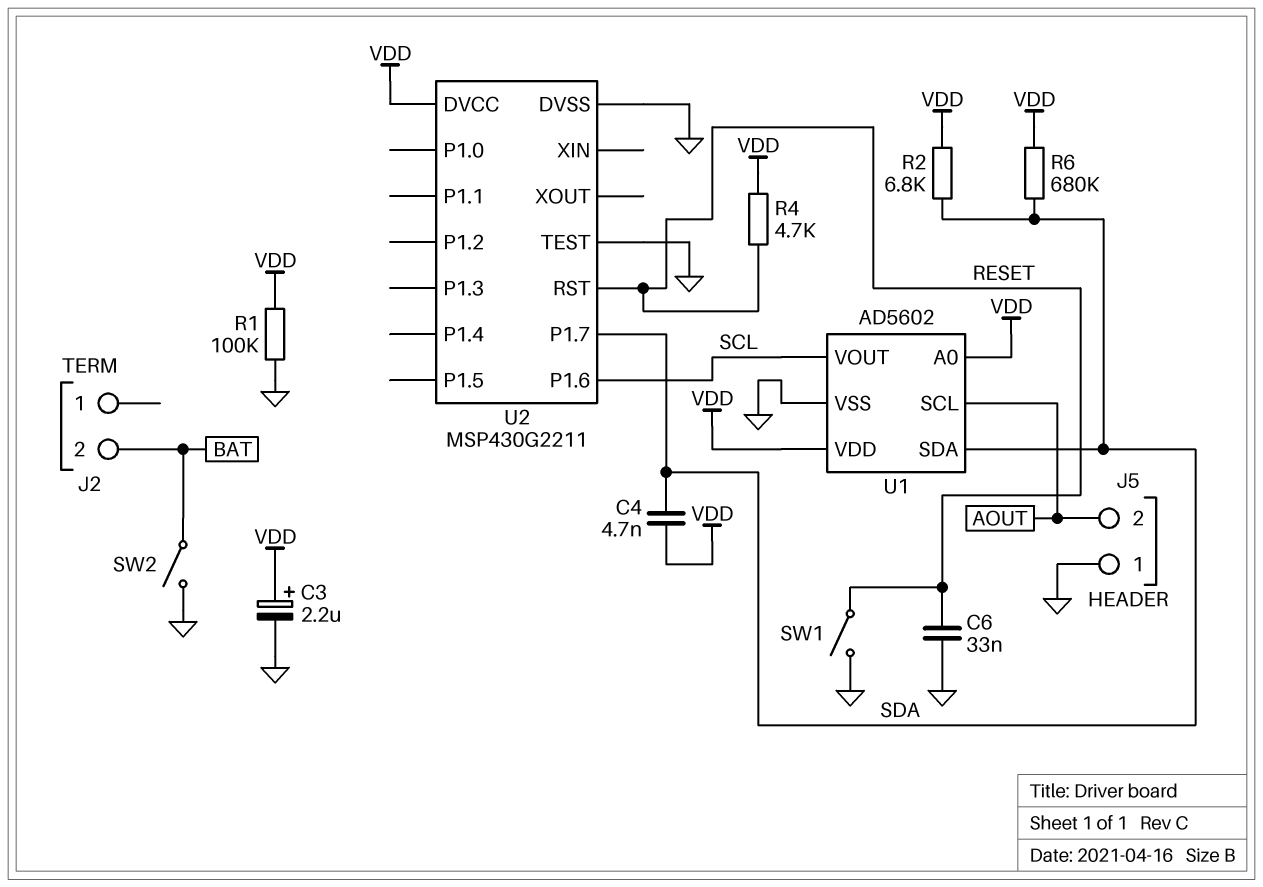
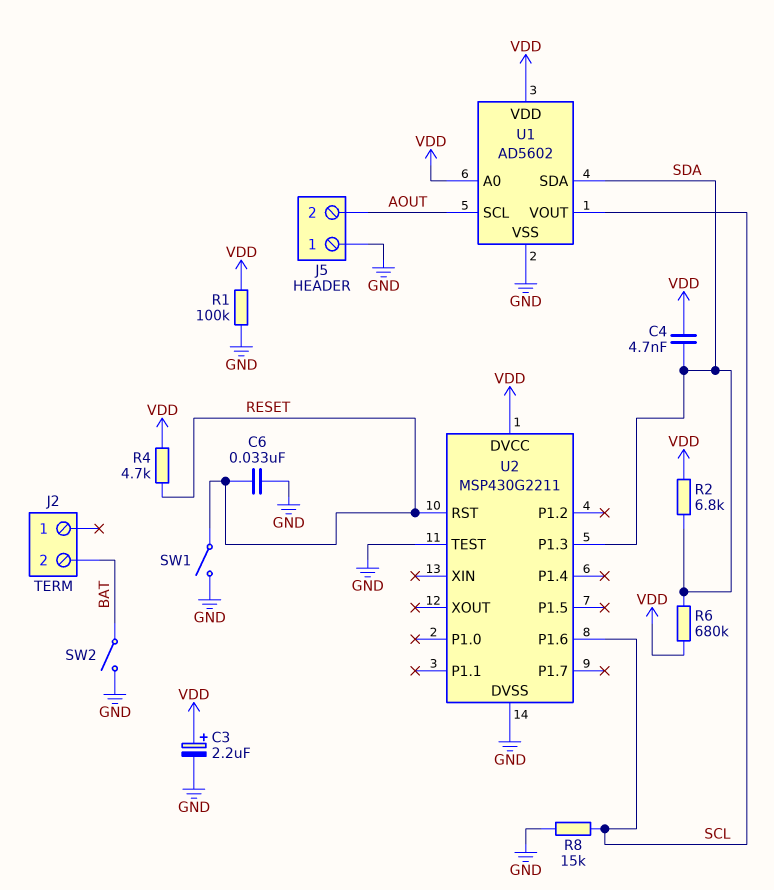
R8: none -> 15k (GND, SCL)
U2 pin P1.3: none -> SDA
U2 pin P1.7: SDA -> none

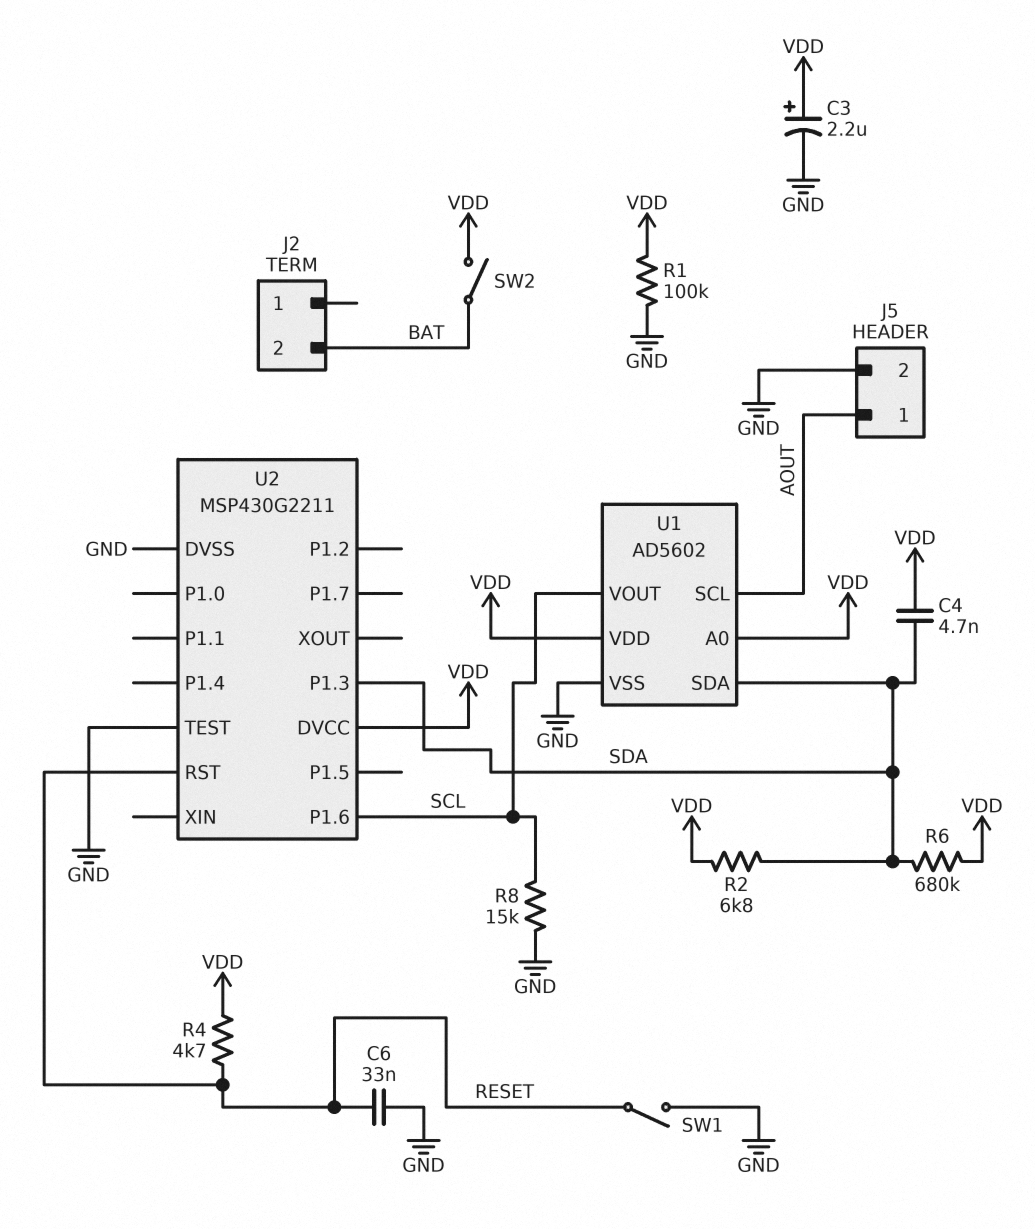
J5 pin 1: GND -> AOUT
J5 pin 2: AOUT -> GND
SW2: switch (BAT, GND) -> switch (BAT, VDD)

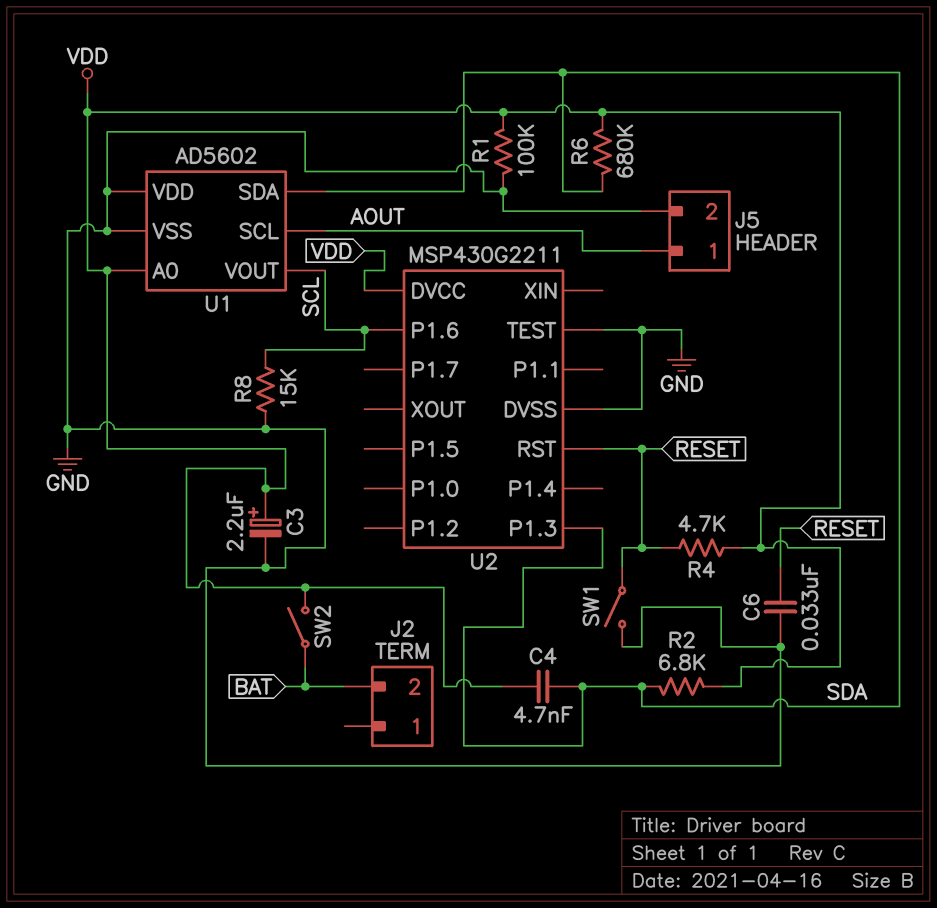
U1 pin VDD: VDD -> GND

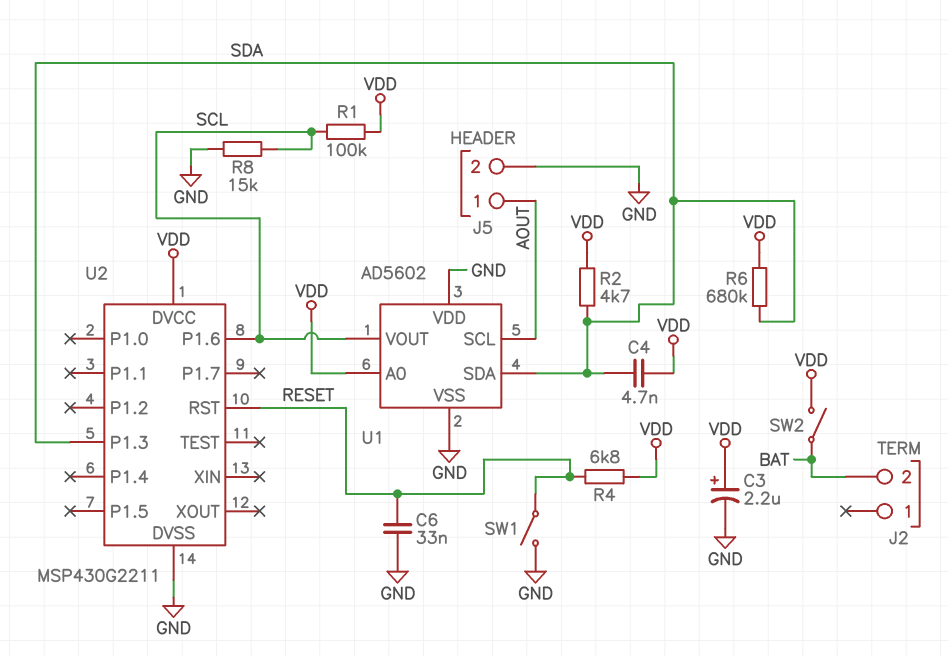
R1: 100k (GND, VDD) -> 100k (SCL, VDD)
R2: 6.8k (SDA, VDD) -> 4.7k (SDA, VDD)
R4: 4.7k (RESET, VDD) -> 6.8k (RESET, VDD)
U2 pin TEST: GND -> none

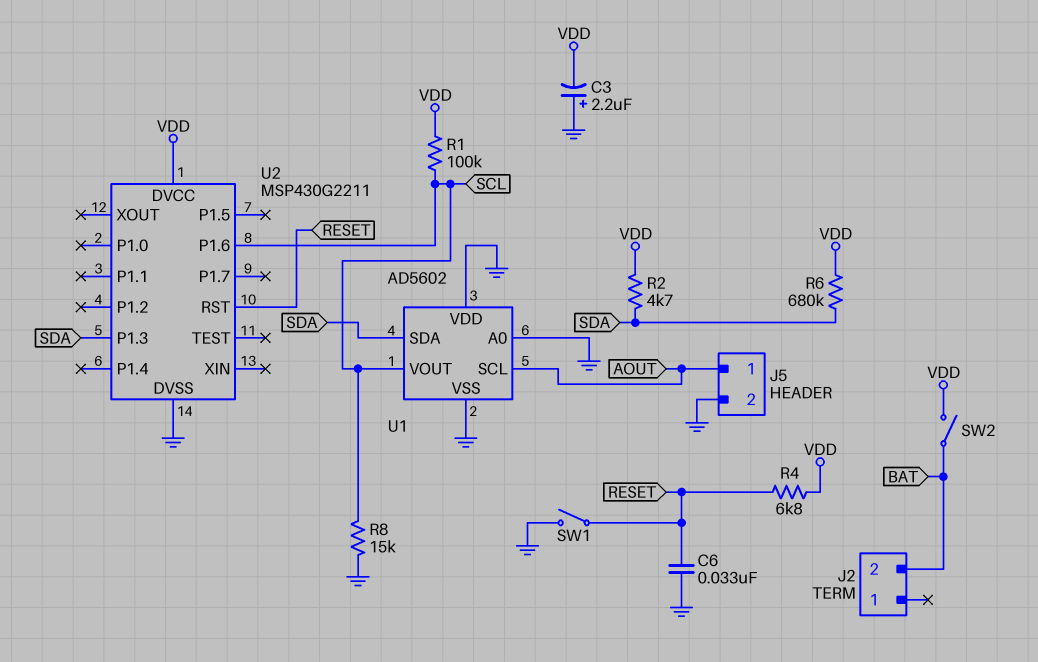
C3: 2.2uF (plus VDD, minus GND) -> 2.2uF (plus GND, minus VDD)
C4: 4.7nF (SDA, VDD) -> none
U1 pin A0: VDD -> GND

